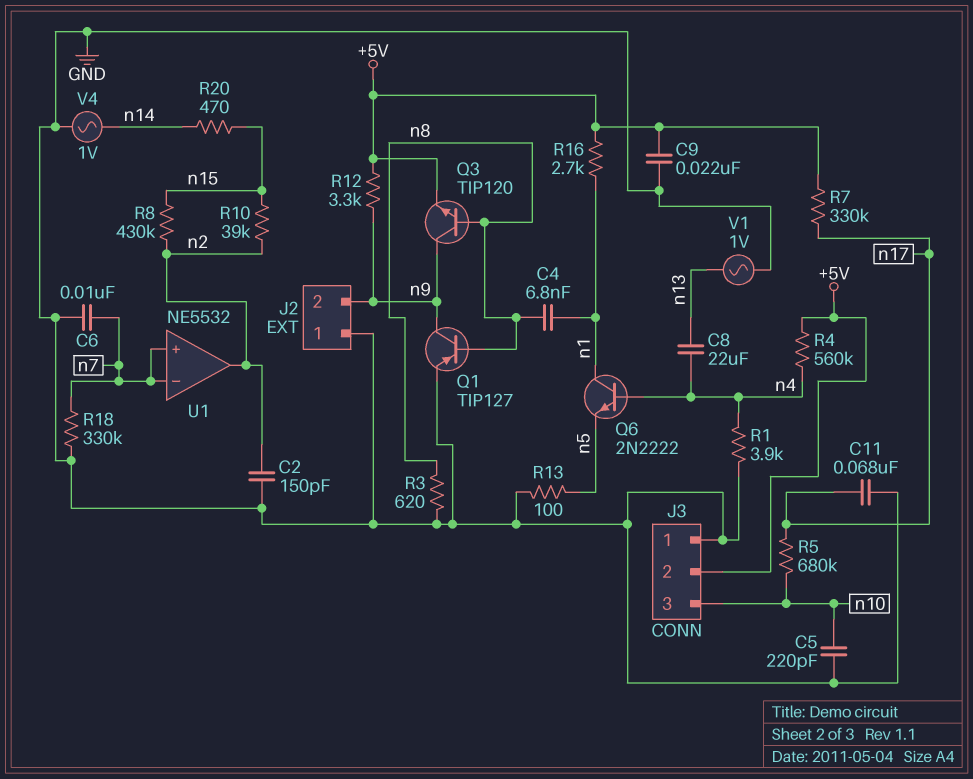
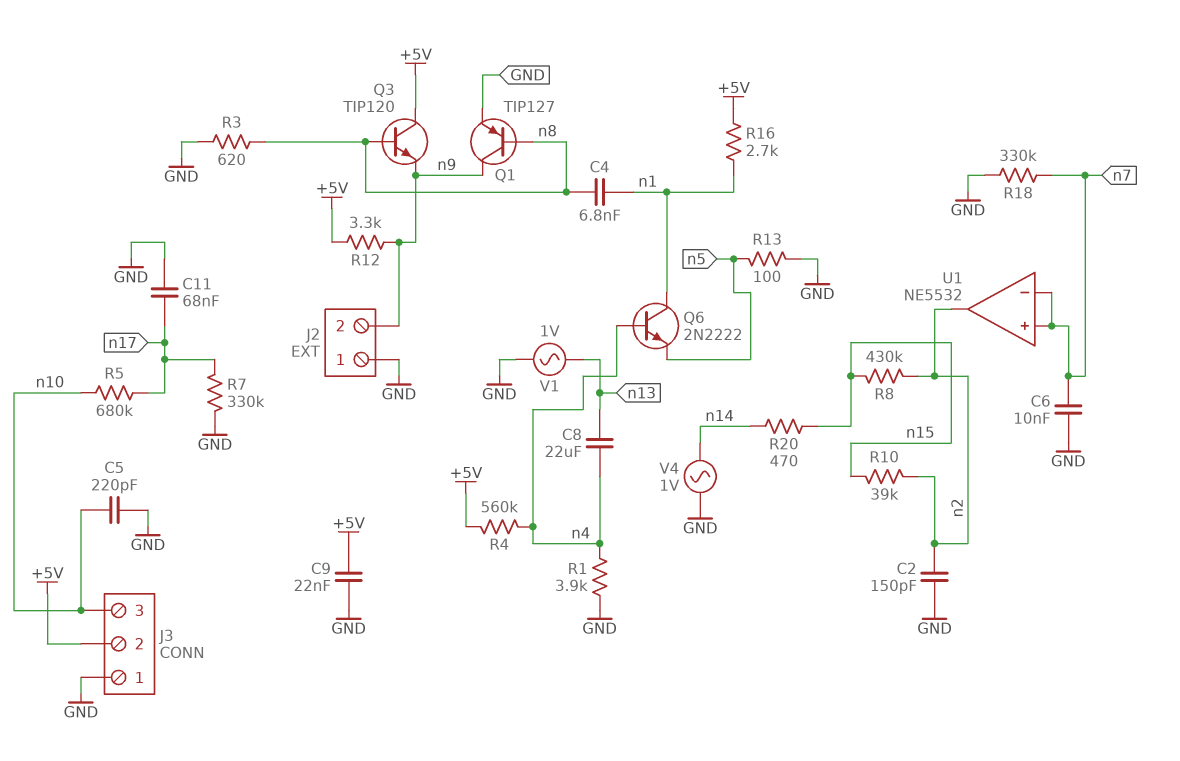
Q3: NPN TIP120 (B n8, C n9, E +5V) -> NPN TIP120 (B n8, C +5V, E n9)
R7: 330k (+5V, n17) -> 330k (GND, n17)

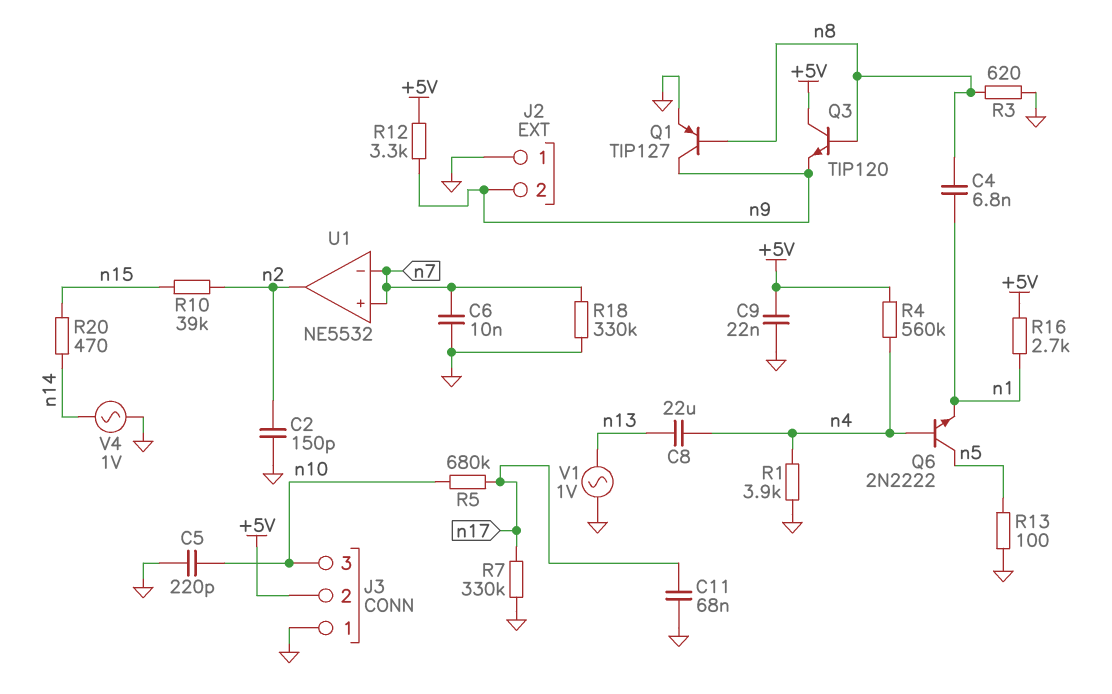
Q6: NPN 2N2222 (B n4, C n1, E n5) -> NPN 2N2222 (B n4, C n5, E n1)
R8: 430k (n2, n15) -> none

